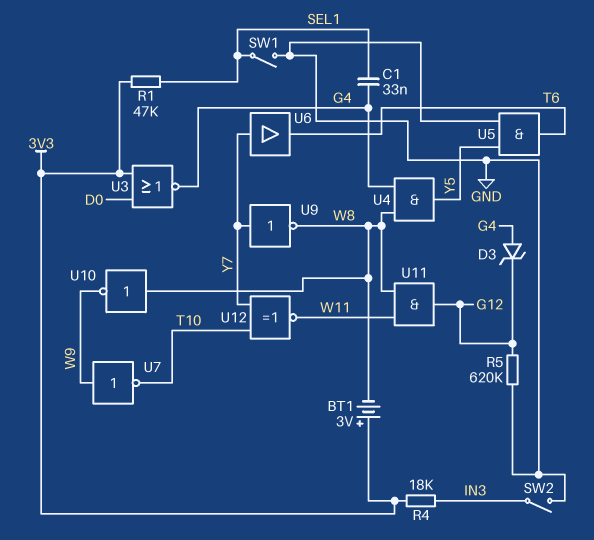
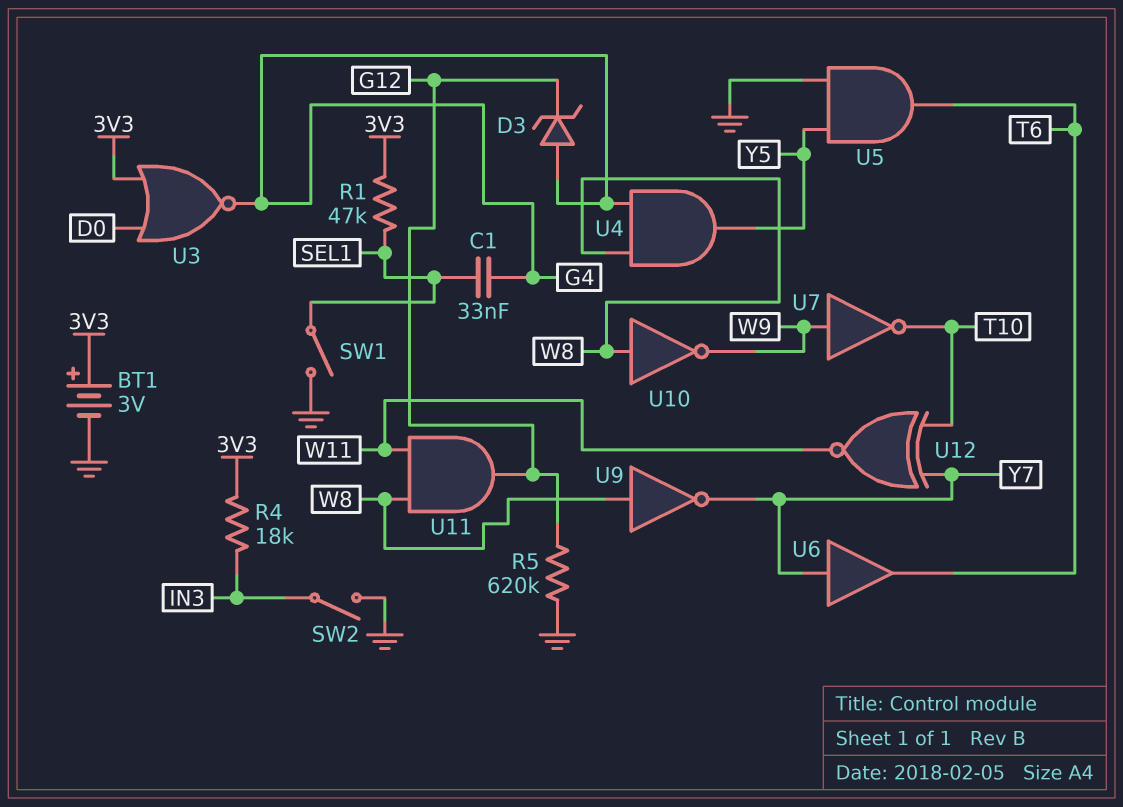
BT1: 3V (plus 3V3, minus W8) -> 3V (plus 3V3, minus GND)
U9: NOT (in Y7, out W8) -> NOT (in W8, out Y7)

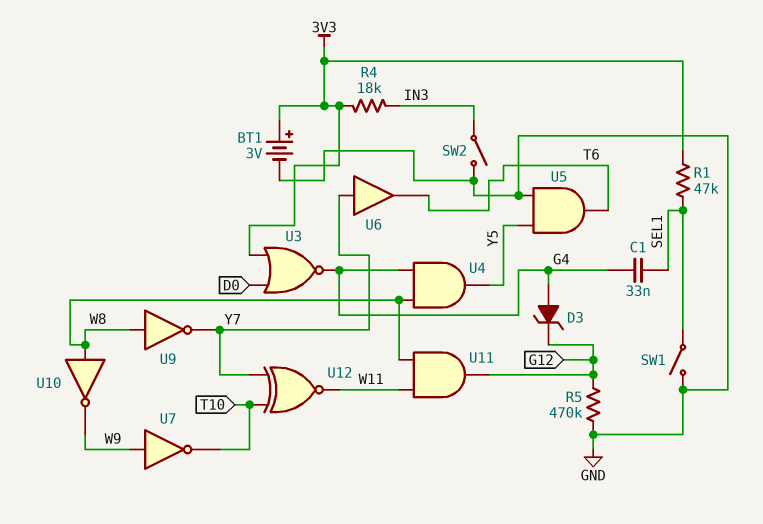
R5: 620k (G12, GND) -> 470k (G12, GND)

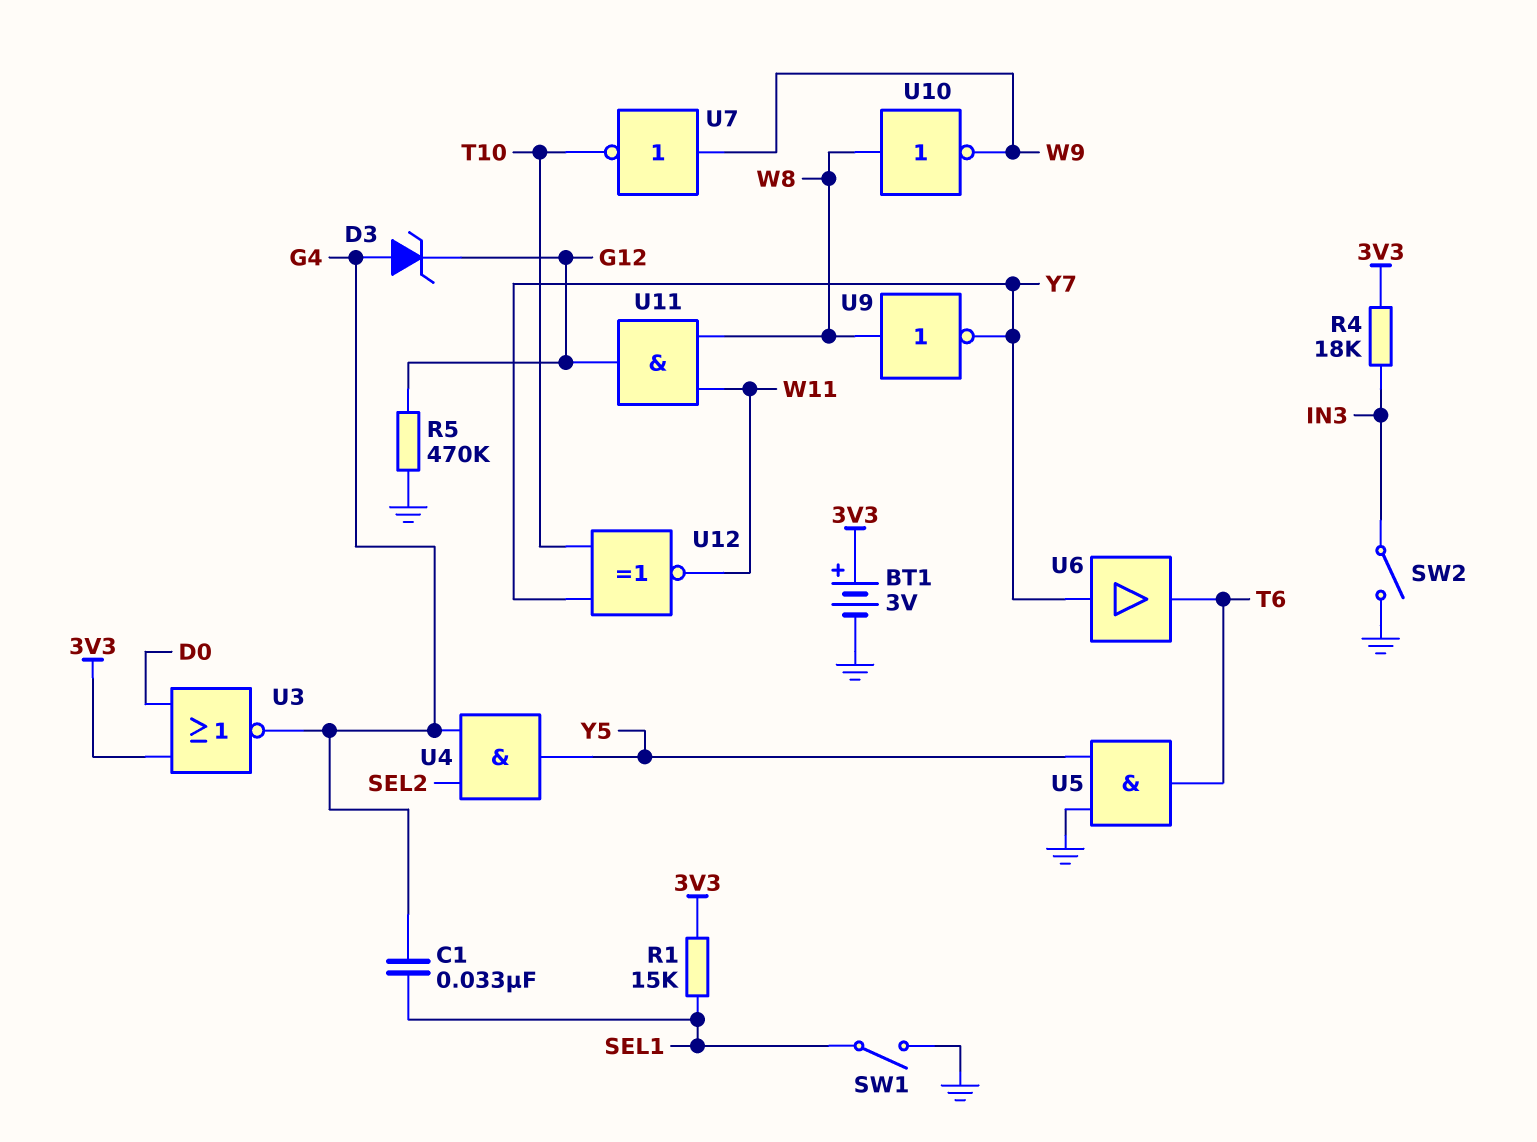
R1: 47k (3V3, SEL1) -> 15k (3V3, SEL1)
U4: AND (in G4, in W8, out Y5) -> AND (in G4, in SEL2, out Y5)

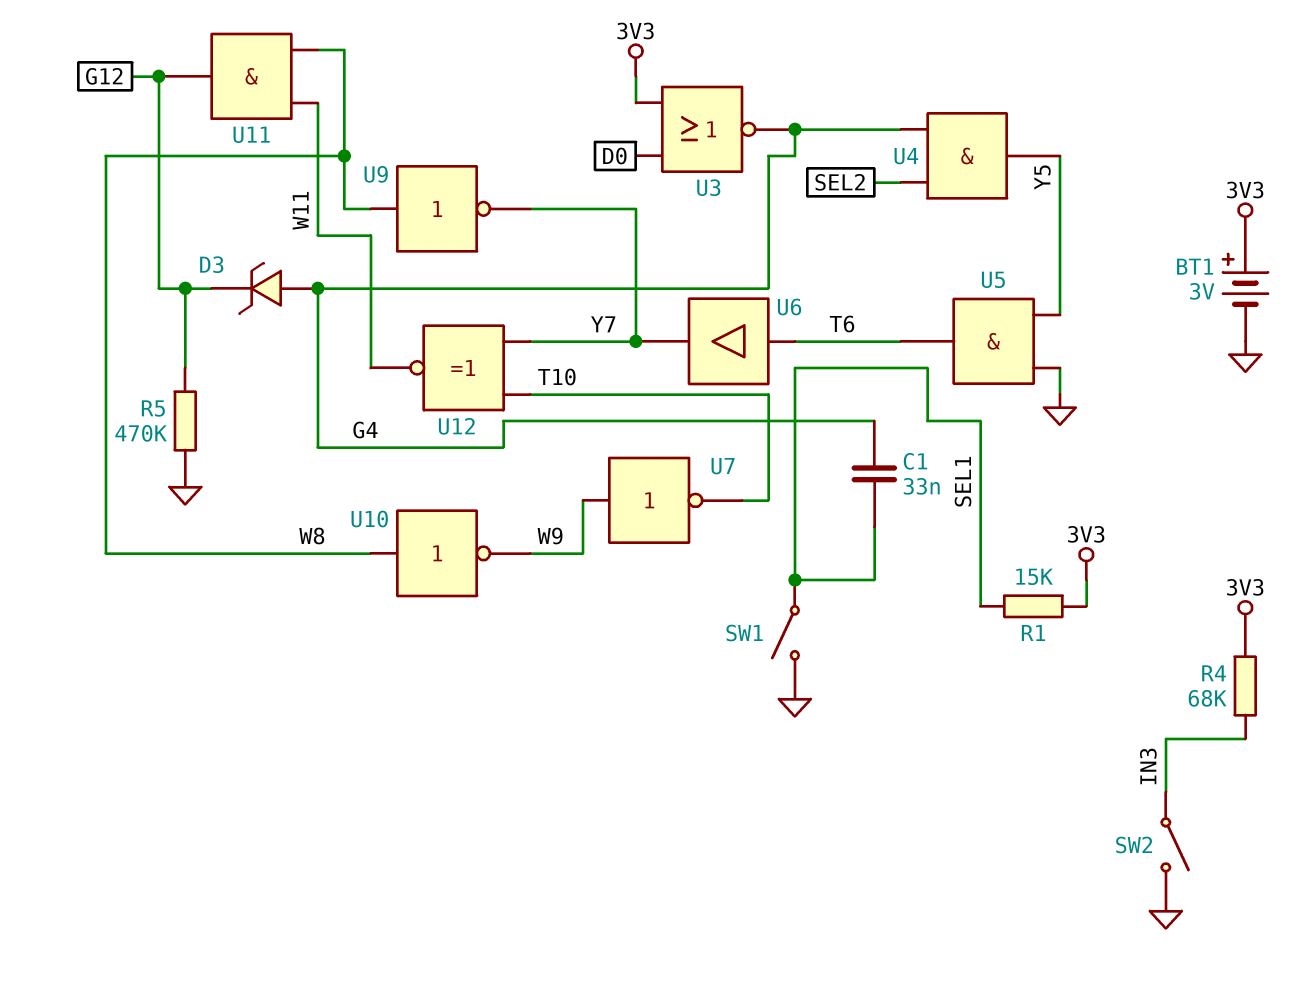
R4: 18k (3V3, IN3) -> 68k (3V3, IN3)
U6: buffer (in Y7, out T6) -> buffer (in T6, out Y7)

